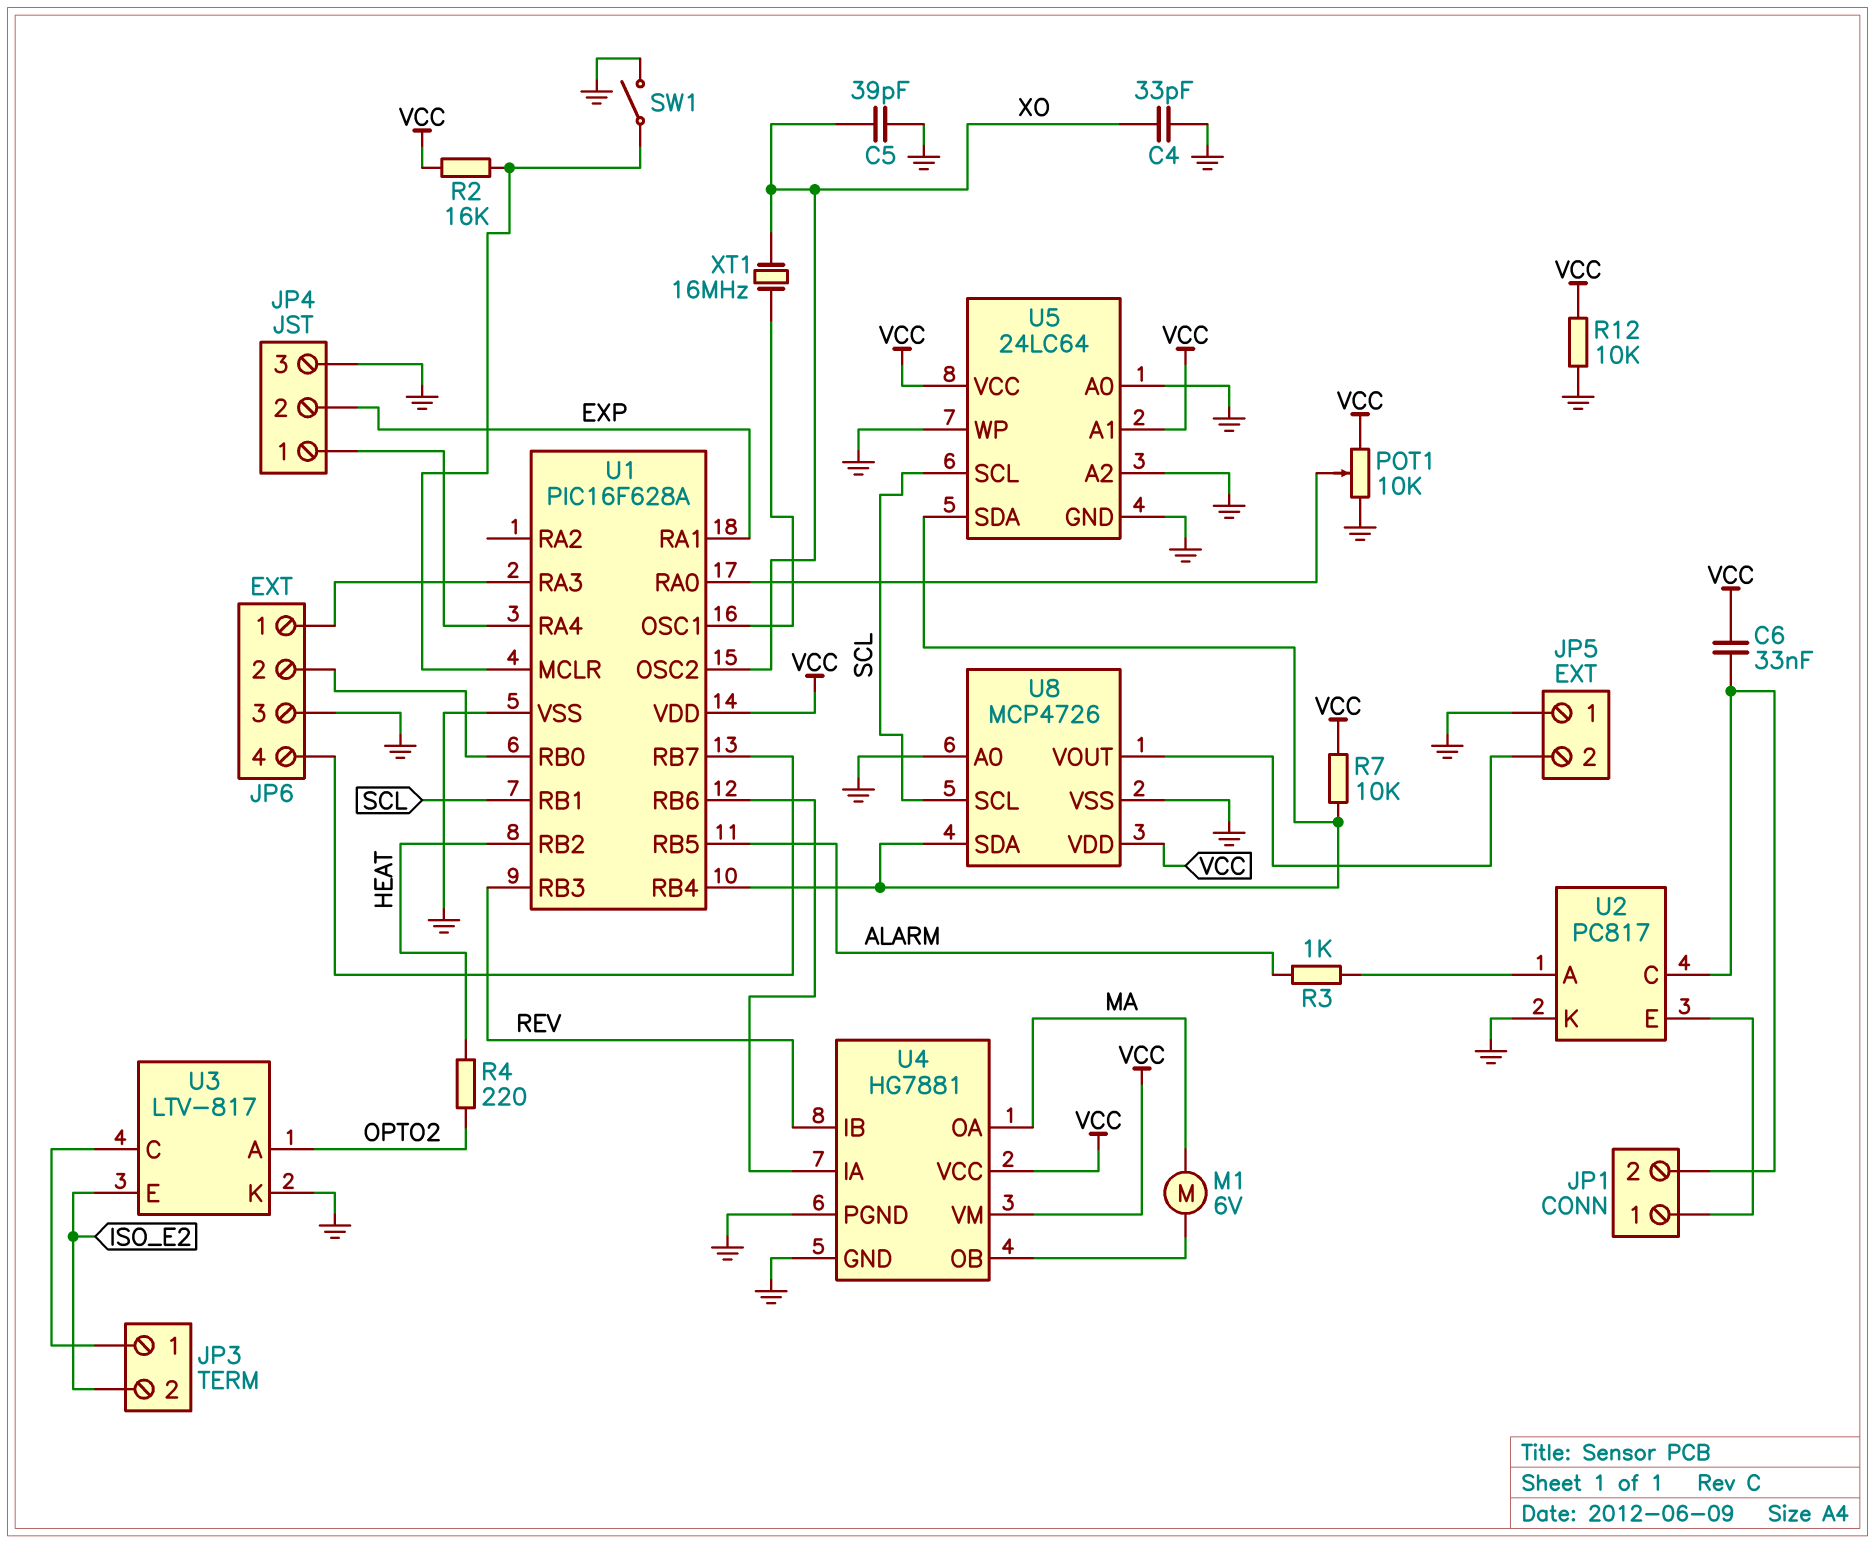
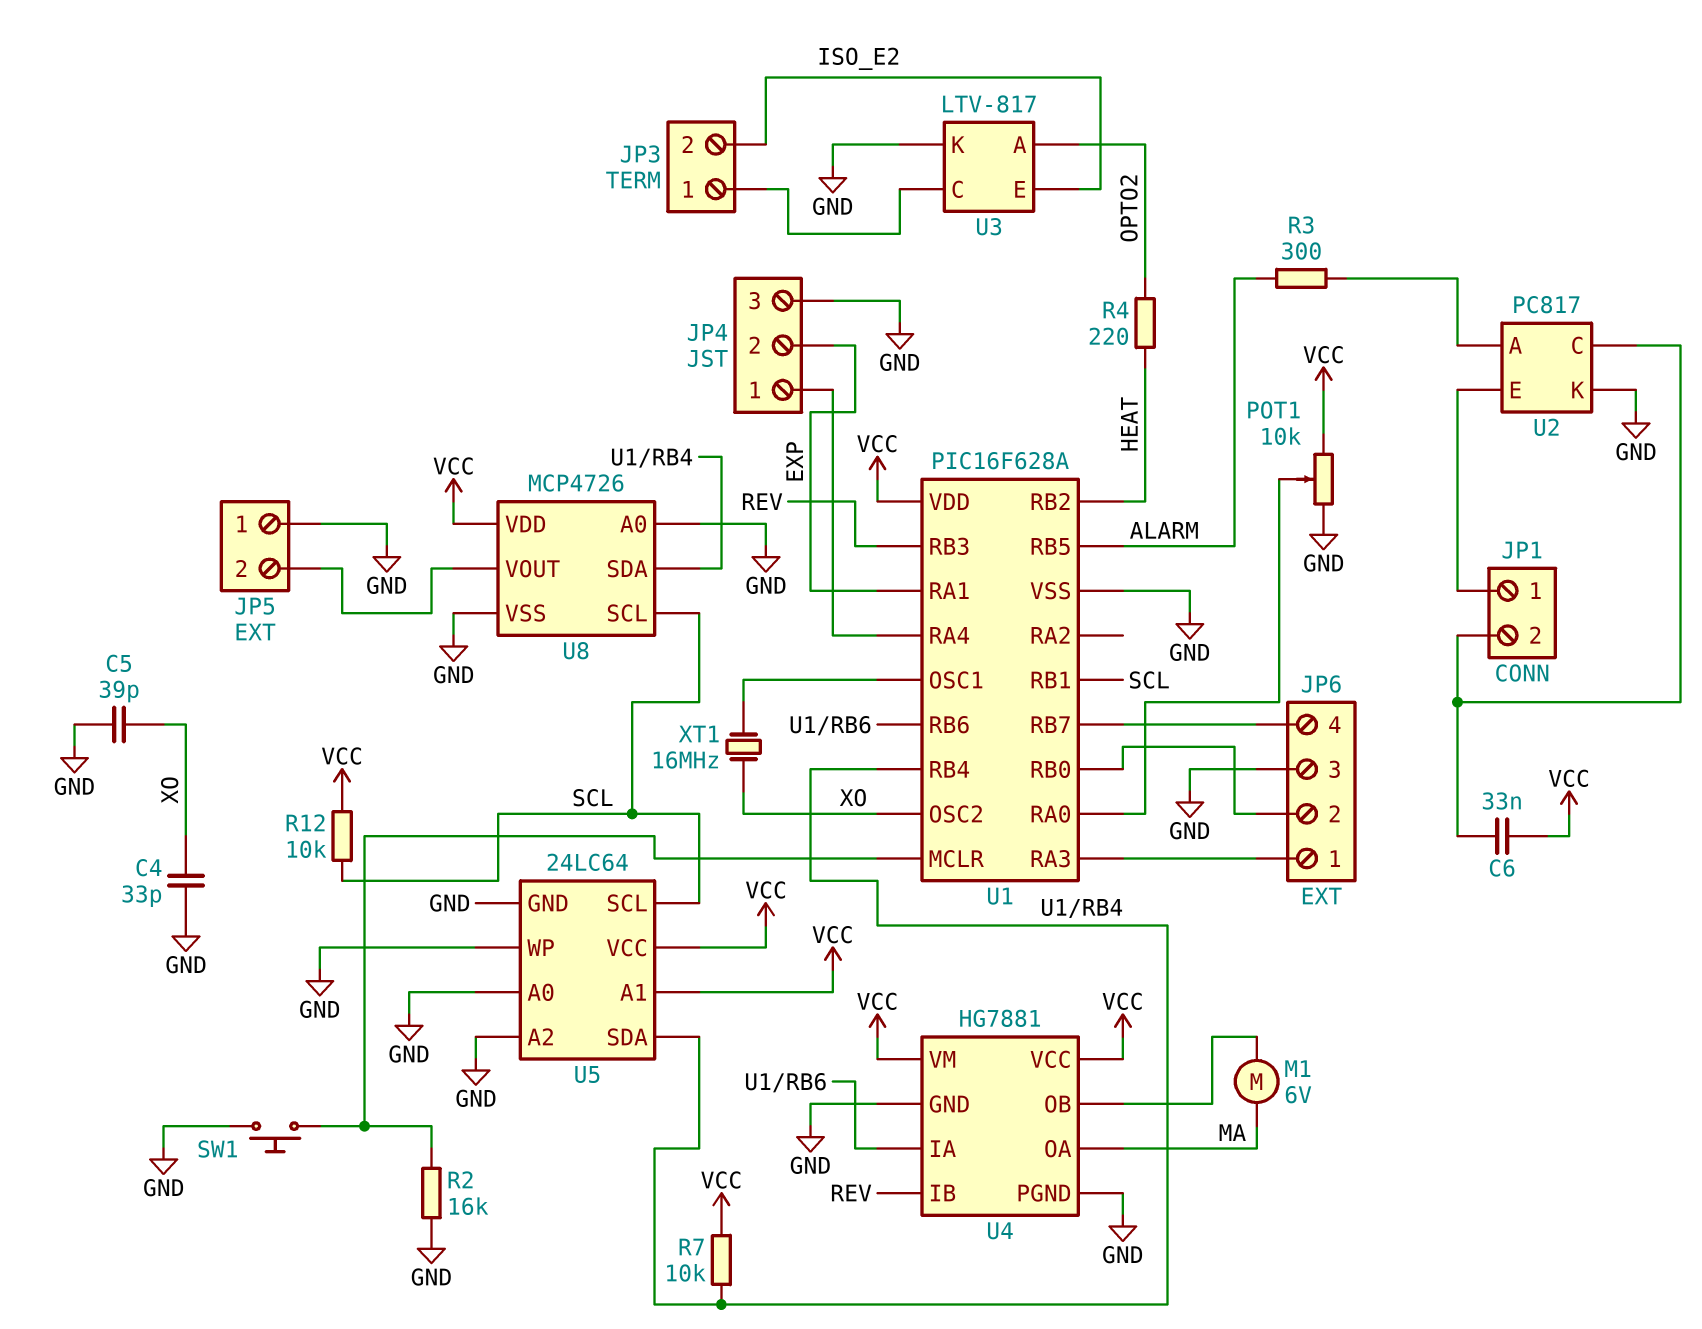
R2: 16k (U1/MCLR, VCC) -> 16k (GND, U1/MCLR)
R3: 1k (ALARM, U2/A) -> 300 (ALARM, U2/A)
R12: 10k (GND, VCC) -> 10k (SCL, VCC)
SW1: switch (GND, U1/MCLR) -> button (GND, U1/MCLR)

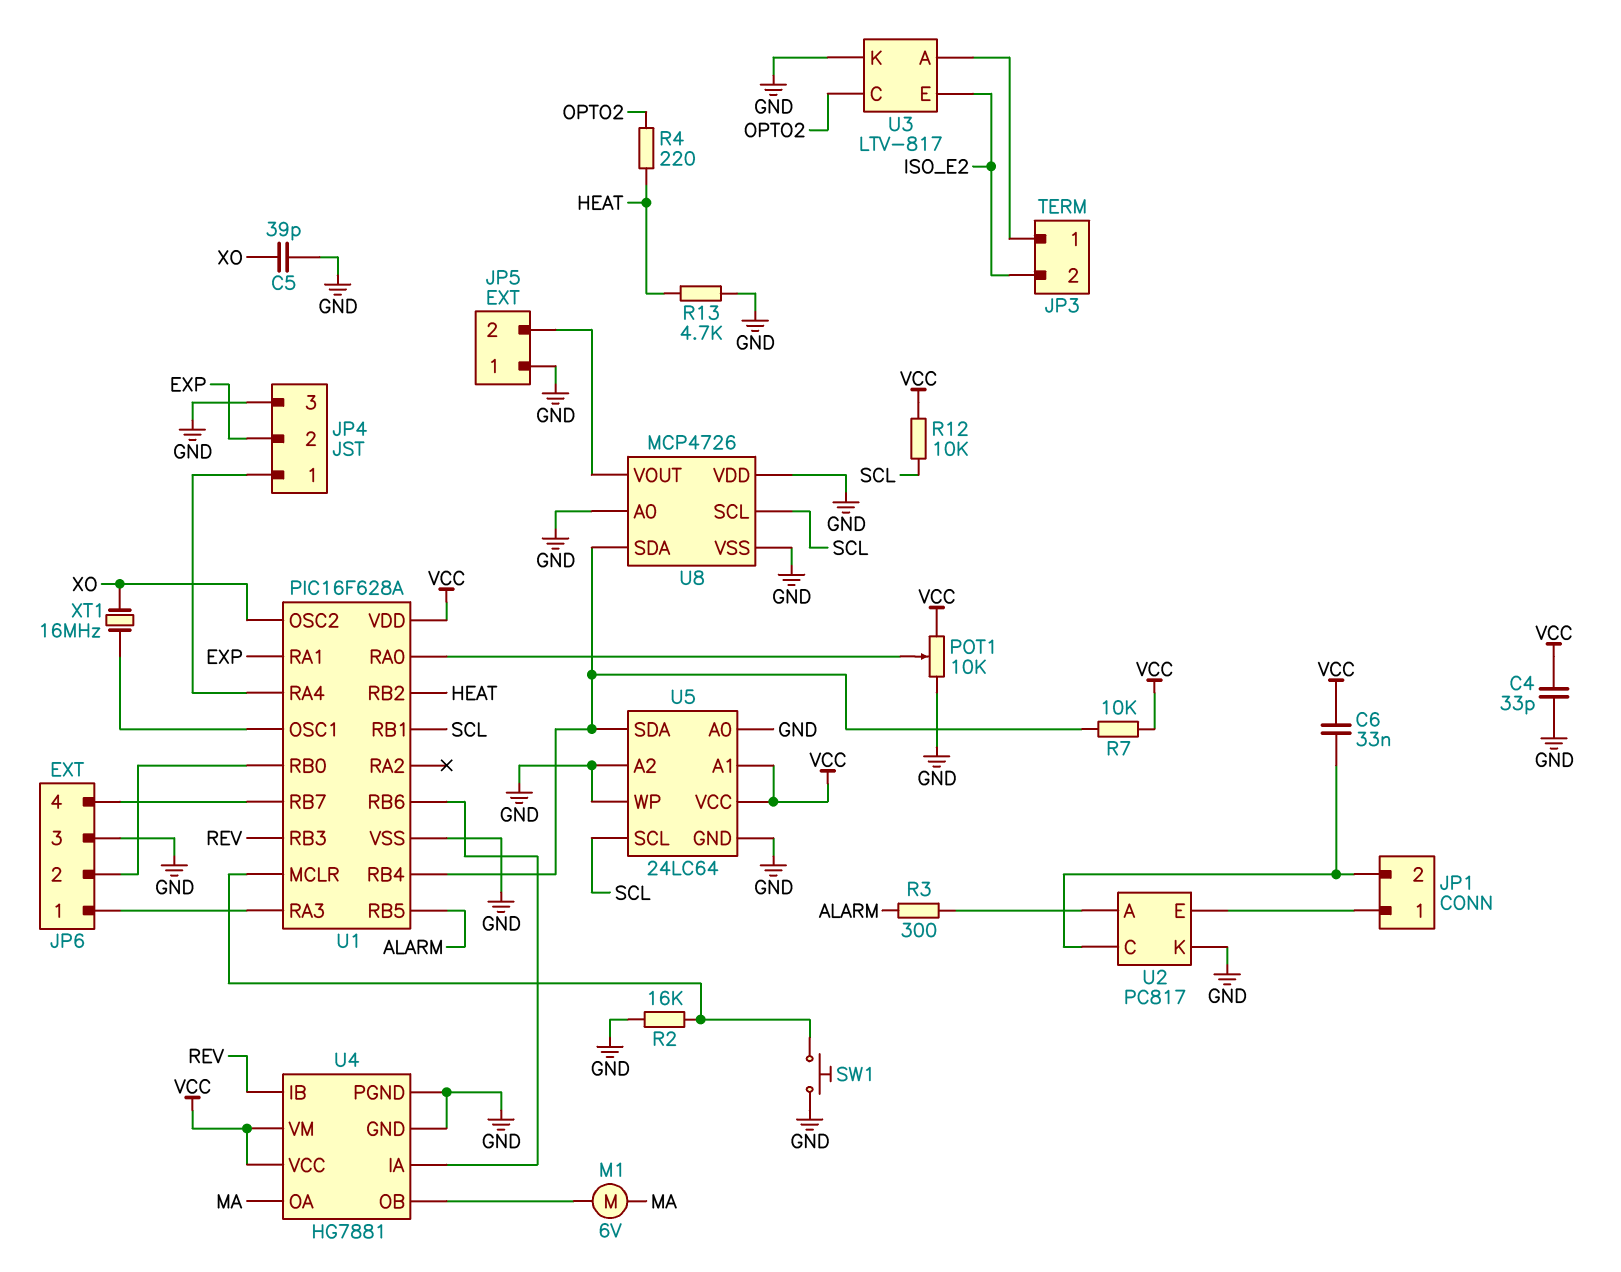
C4: 33pF (GND, XO) -> 33pF (GND, VCC)
R13: none -> 4.7k (GND, HEAT)
U3 pin A: OPTO2 -> JP3/1
U3 pin C: JP3/1 -> OPTO2
U8 pin VDD: VCC -> GND

